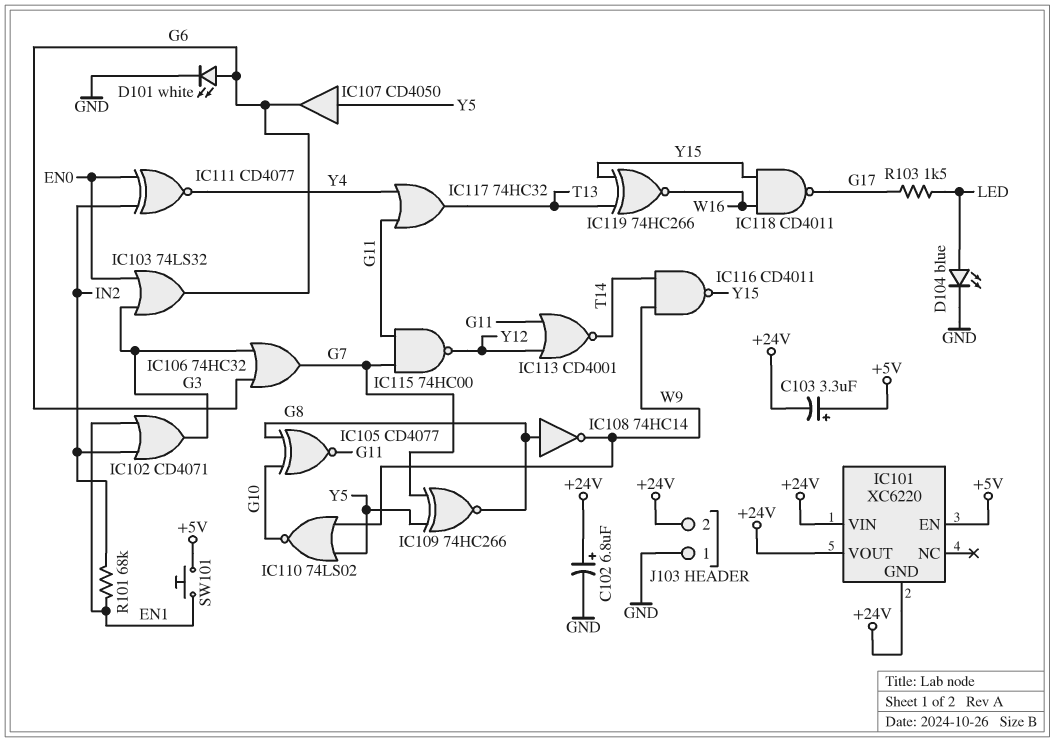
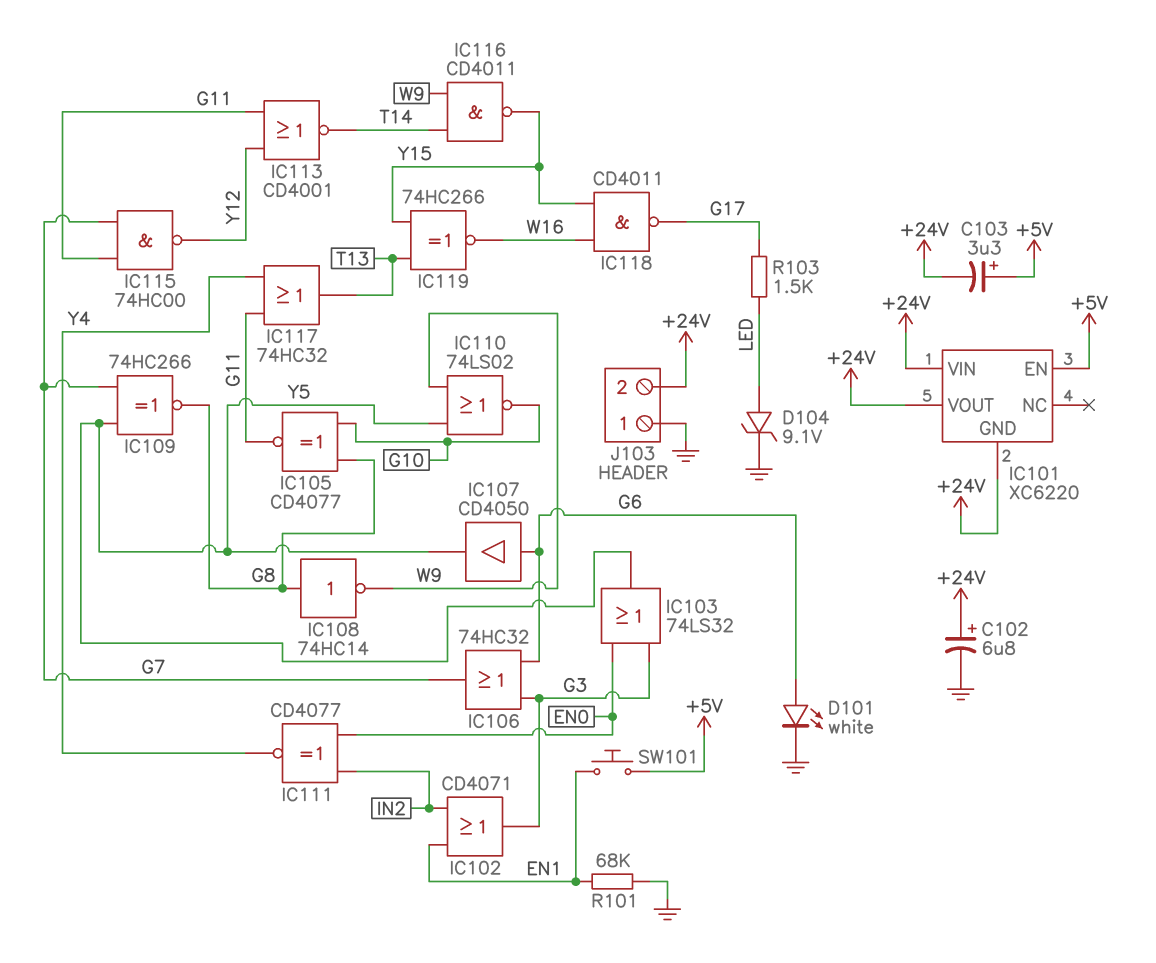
D104: LED blue (A LED, K GND) -> zener 9.1V (A LED, K GND)
IC103: OR 74LS32 (in EN0, in G3, out G6) -> OR 74LS32 (in EN0, in G3, out Y5)
IC107: buffer CD4050 (in Y5, out G6) -> buffer CD4050 (in G6, out Y5)
R101: 68k (EN1, IN2) -> 68k (EN1, GND)

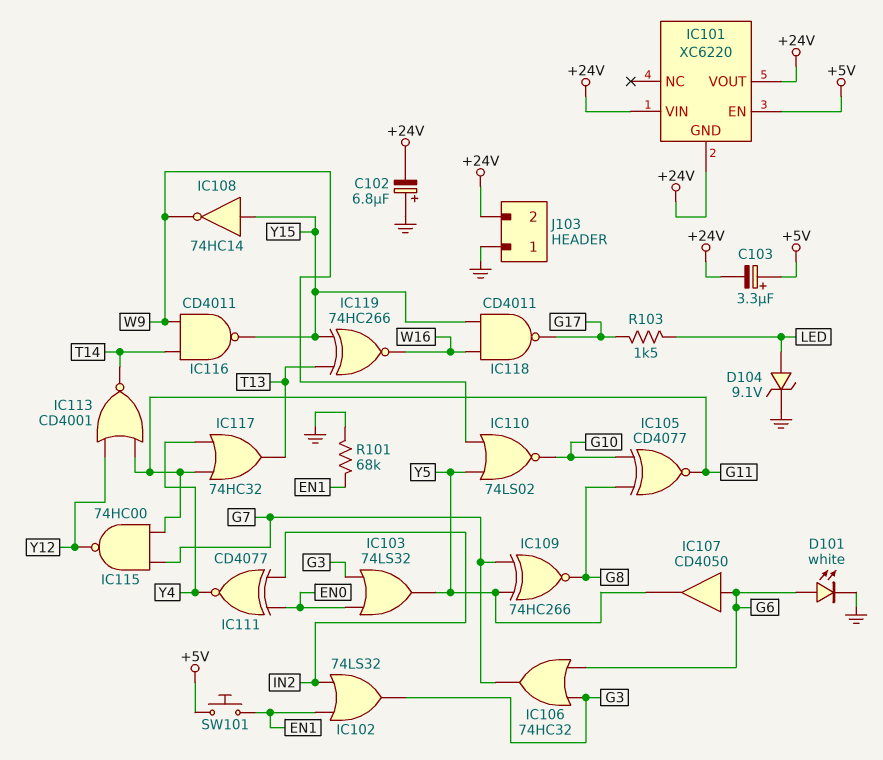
C102: 6.8uF (plus +24V, minus GND) -> 6.8uF (plus GND, minus +24V)
IC102: OR CD4071 (in EN1, in IN2, out G3) -> OR 74LS32 (in EN1, in IN2, out G3)
IC108: NOT 74HC14 (in G8, out W9) -> NOT 74HC14 (in Y15, out W9)

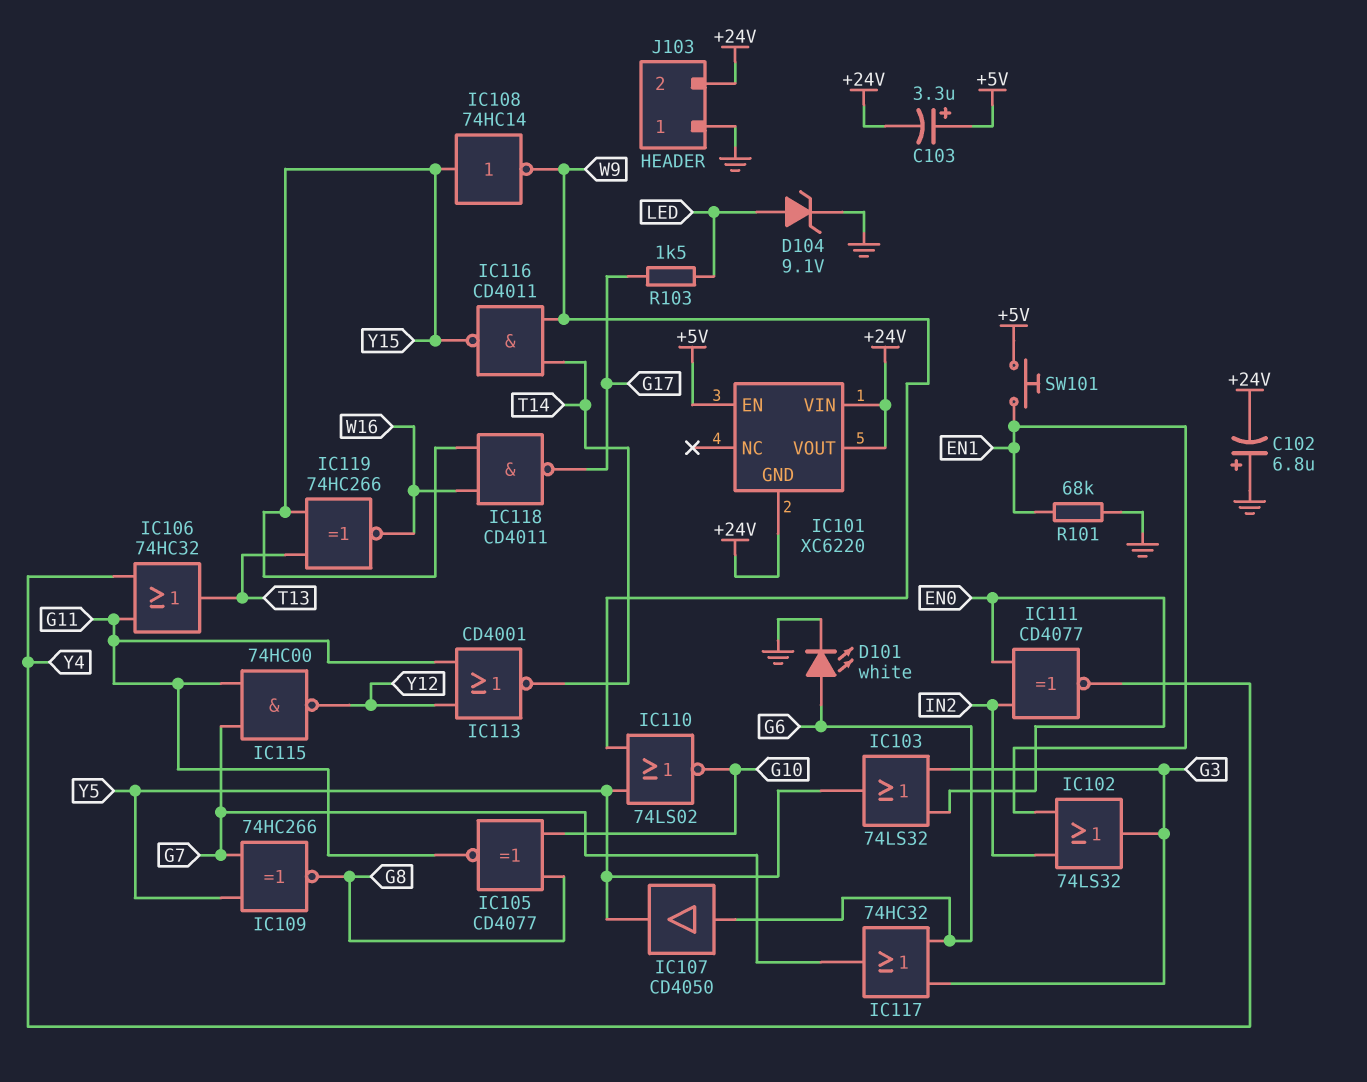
IC106: OR 74HC32 (in G3, in G6, out G7) -> OR 74HC32 (in G11, in Y4, out T13)
IC117: OR 74HC32 (in G11, in Y4, out T13) -> OR 74HC32 (in G3, in G6, out G7)

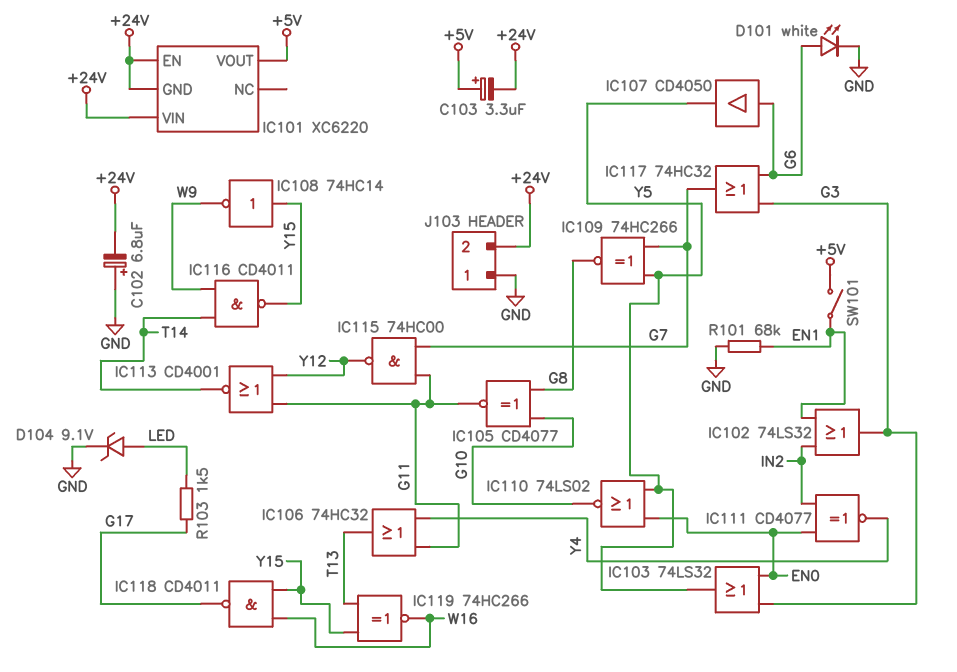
IC101 pin EN: +5V -> +24V
IC101 pin VOUT: +24V -> +5V
IC110: NOR 74LS02 (in W9, in Y5, out G10) -> NOR 74LS02 (in EN0, in Y5, out G10)
SW101: button (+5V, EN1) -> switch (+5V, EN1)

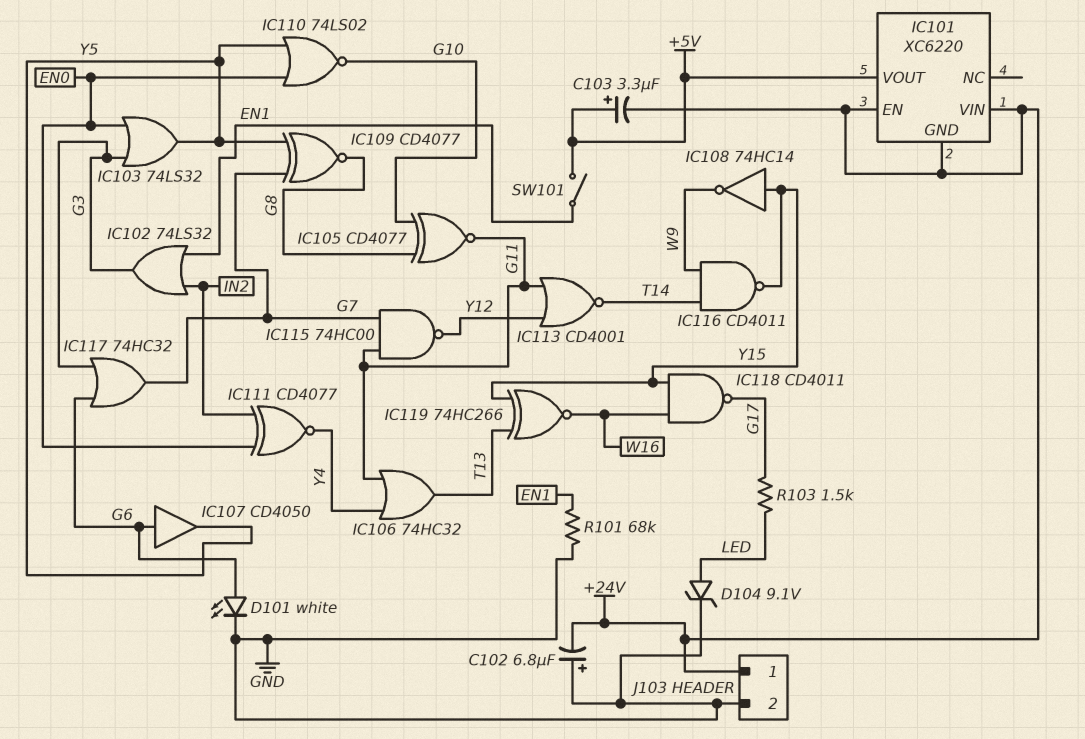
IC109: XNOR 74HC266 (in G7, in Y5, out G8) -> XNOR CD4077 (in G7, in Y5, out G8)
J103 pin 1: GND -> +24V
J103 pin 2: +24V -> GND

